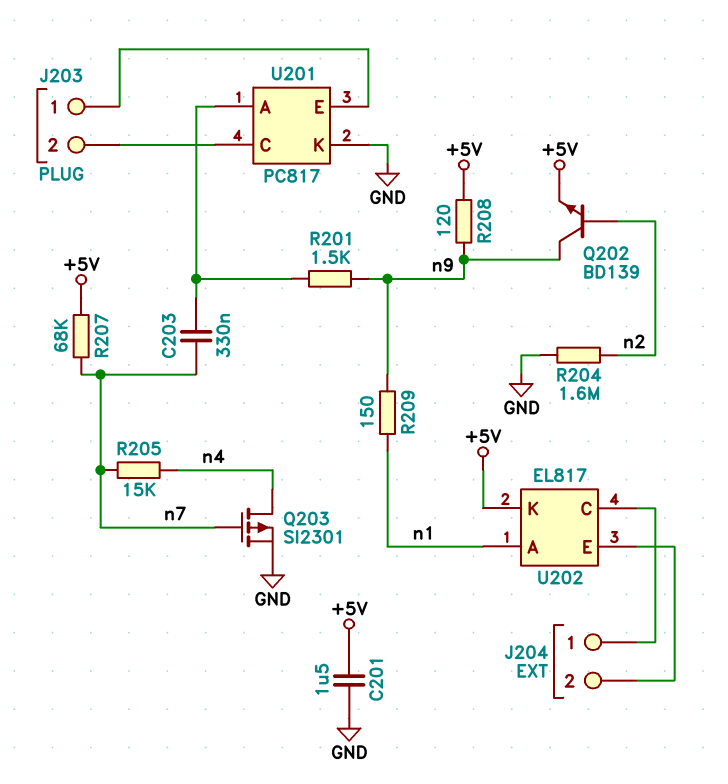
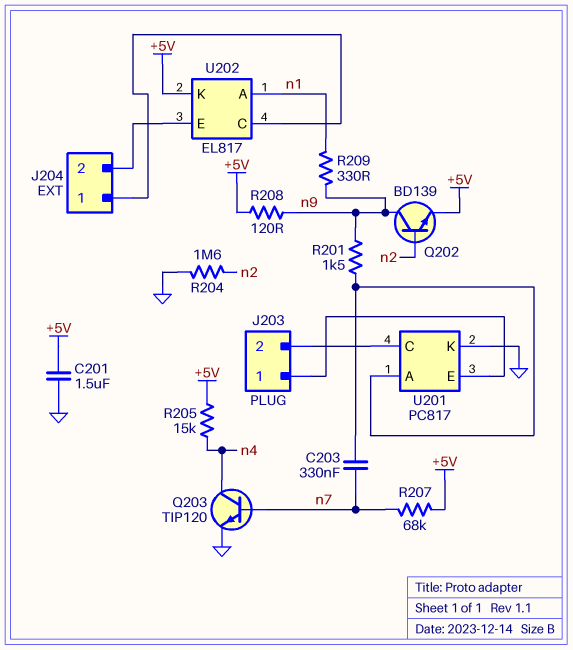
Q203: PMOS SI2301 (G n7, D n4, S GND) -> NPN TIP120 (B n7, C n4, E GND)
R205: 15k (n4, n7) -> 15k (+5V, n4)
R209: 150 (n1, n9) -> 330 (n1, n9)

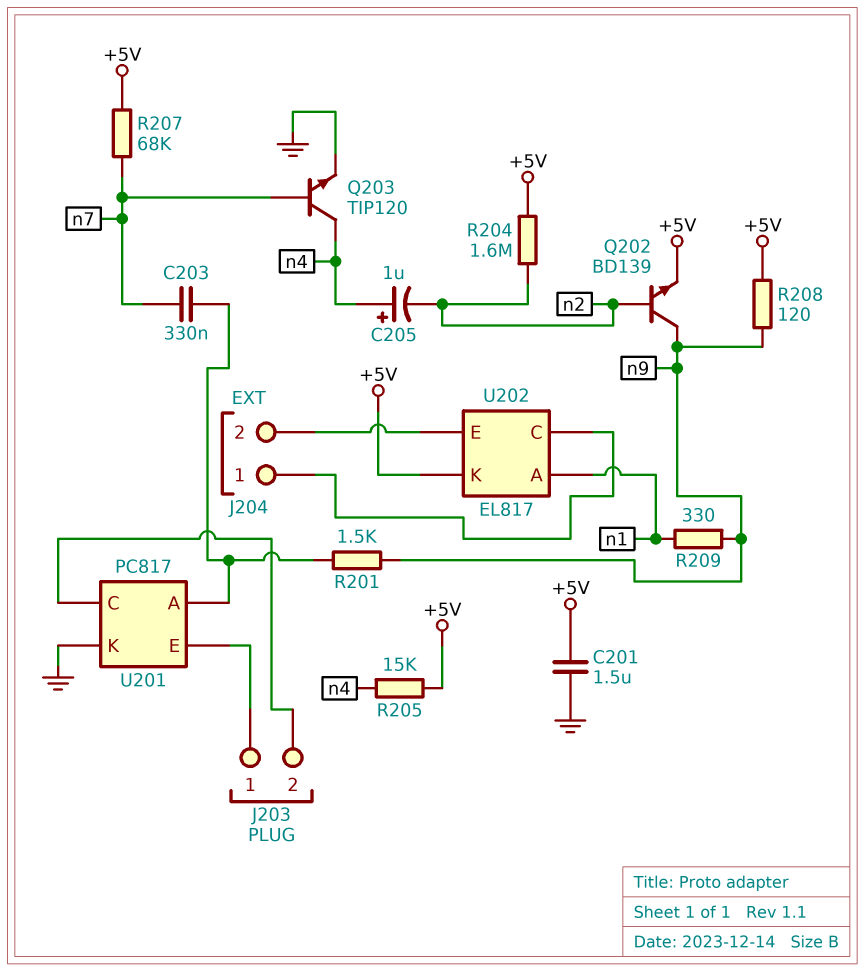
C205: none -> 1uF (plus n4, minus n2)
R204: 1.6M (GND, n2) -> 1.6M (+5V, n2)

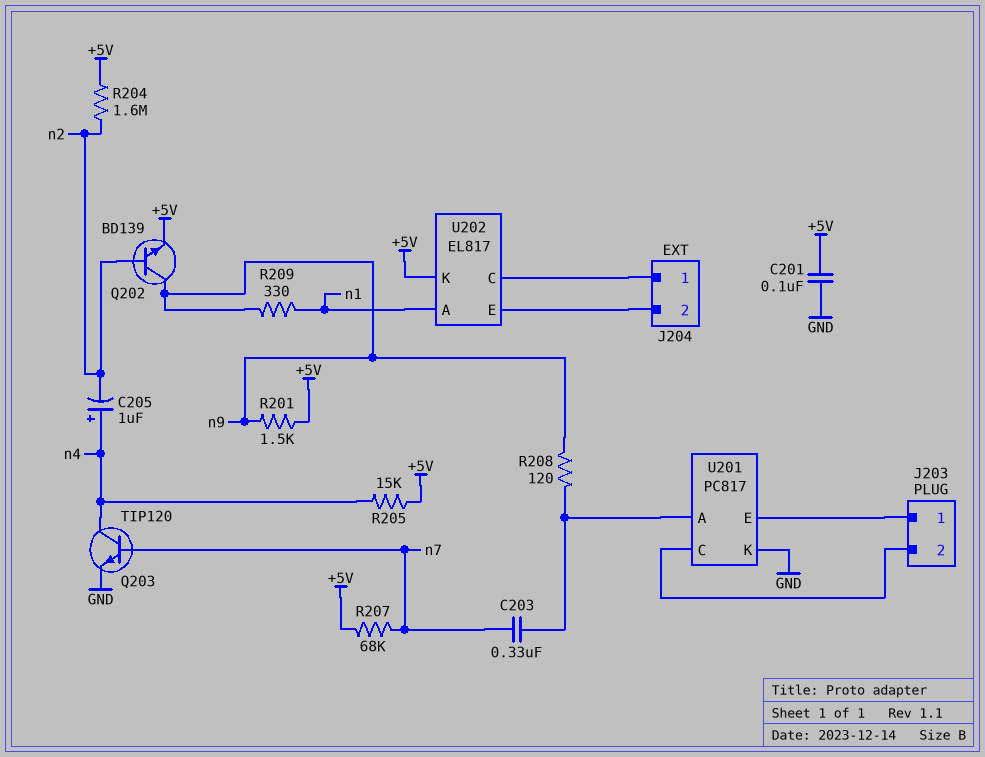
C201: 1.5uF (+5V, GND) -> 100nF (+5V, GND)
R201: 1.5k (U201/A, n9) -> 1.5k (+5V, n9)
R208: 120 (+5V, n9) -> 120 (U201/A, n9)

